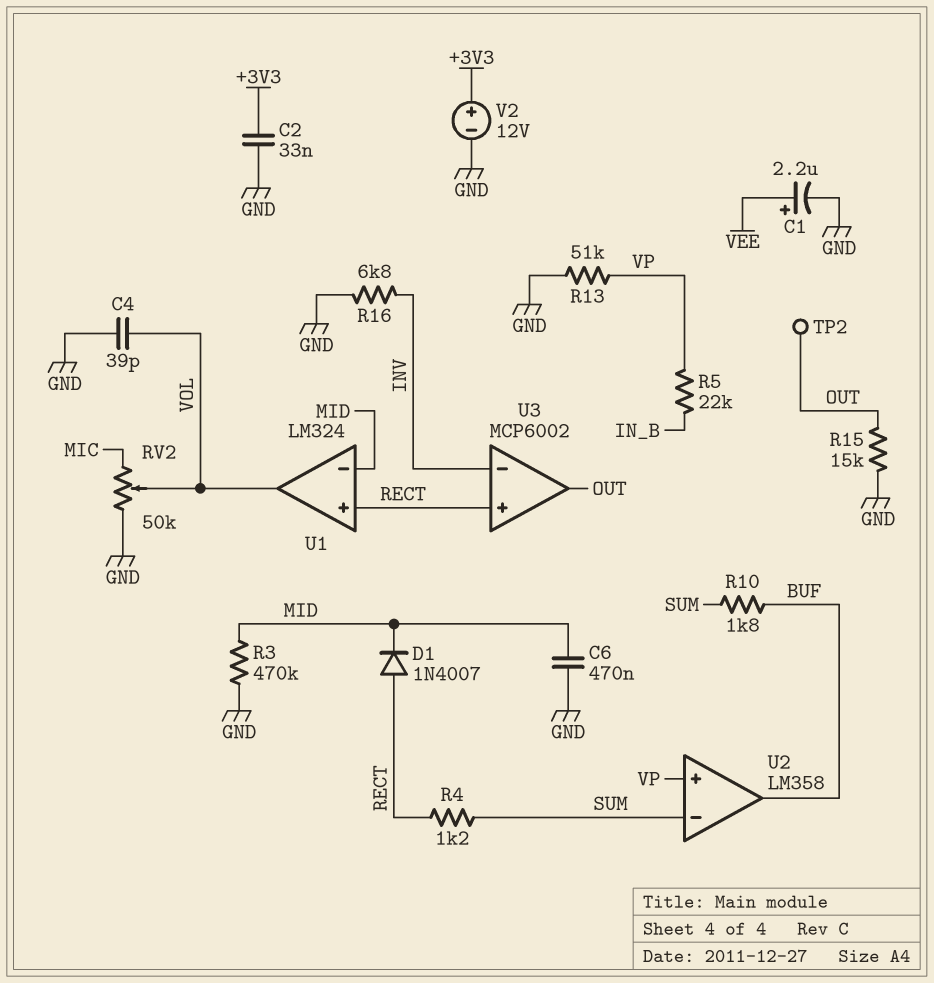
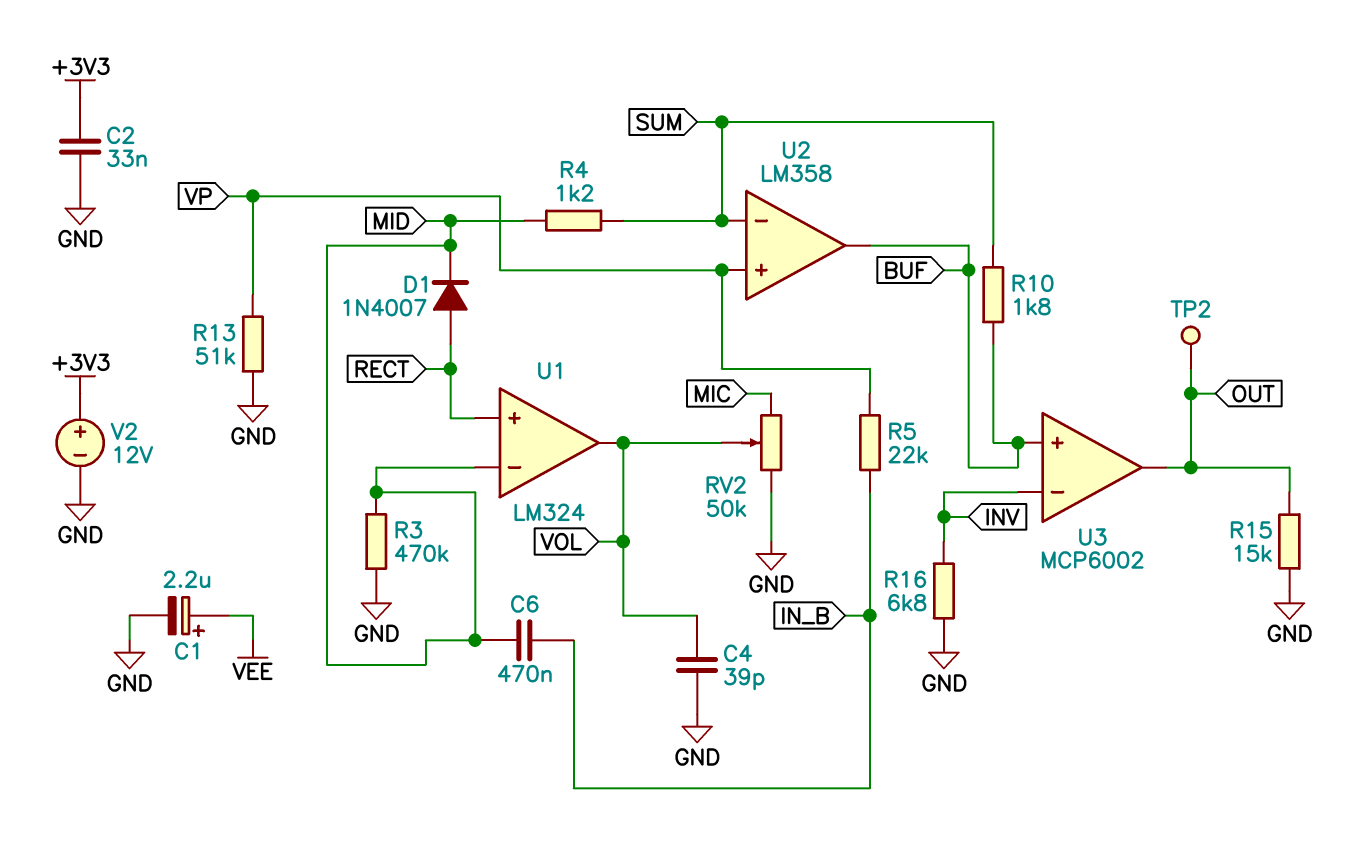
C6: 470nF (GND, MID) -> 470nF (IN_B, MID)
R4: 1.2k (RECT, SUM) -> 1.2k (MID, SUM)
U3 pin in+: RECT -> BUF

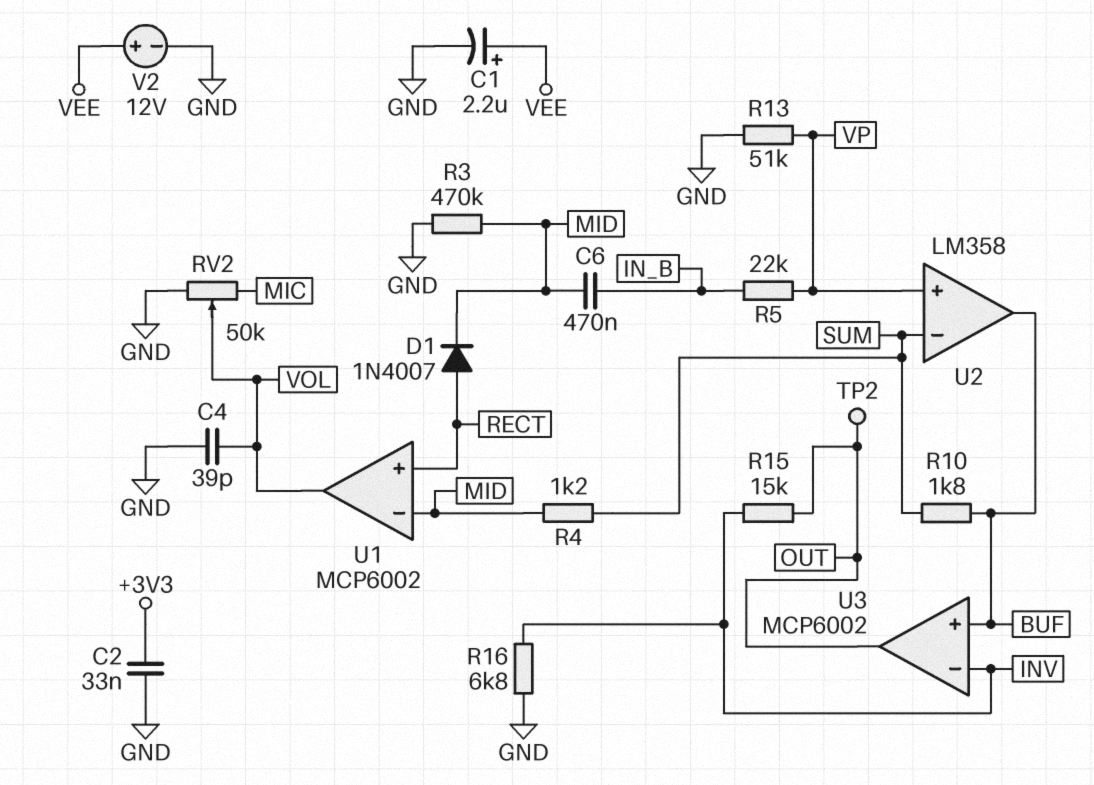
R15: 15k (GND, OUT) -> 15k (INV, OUT)
U1: LM324 -> MCP6002
V2: 12V (plus +3V3, minus GND) -> 12V (plus VEE, minus GND)

